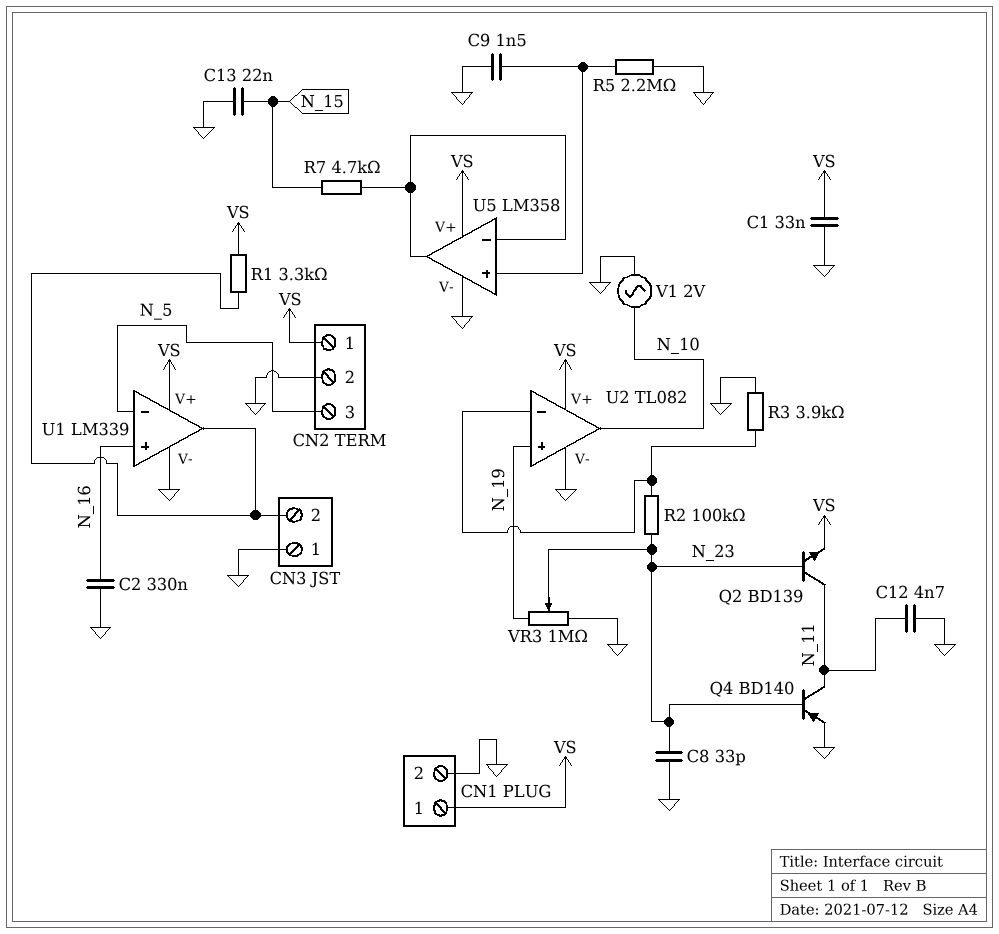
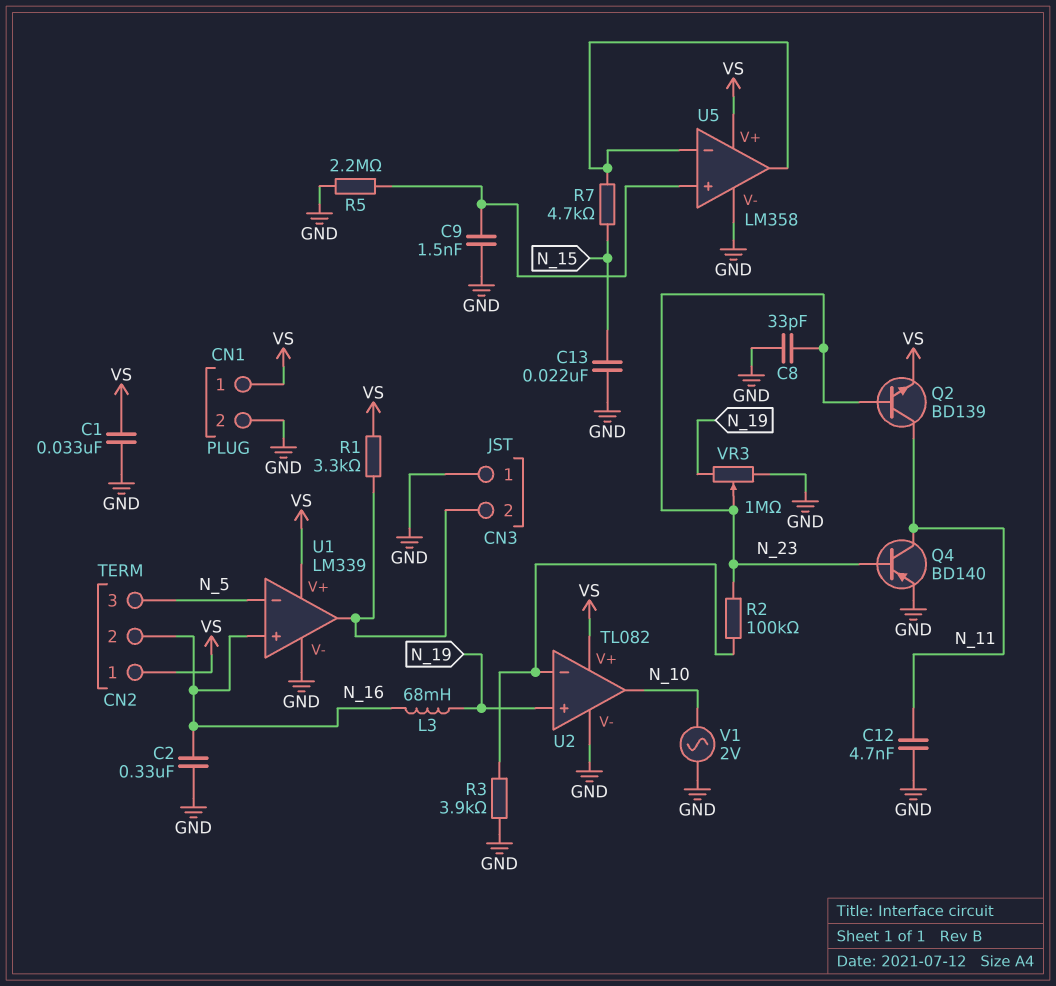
CN2 pin 2: GND -> N_16
L3: none -> 68mH (N_16, N_19)

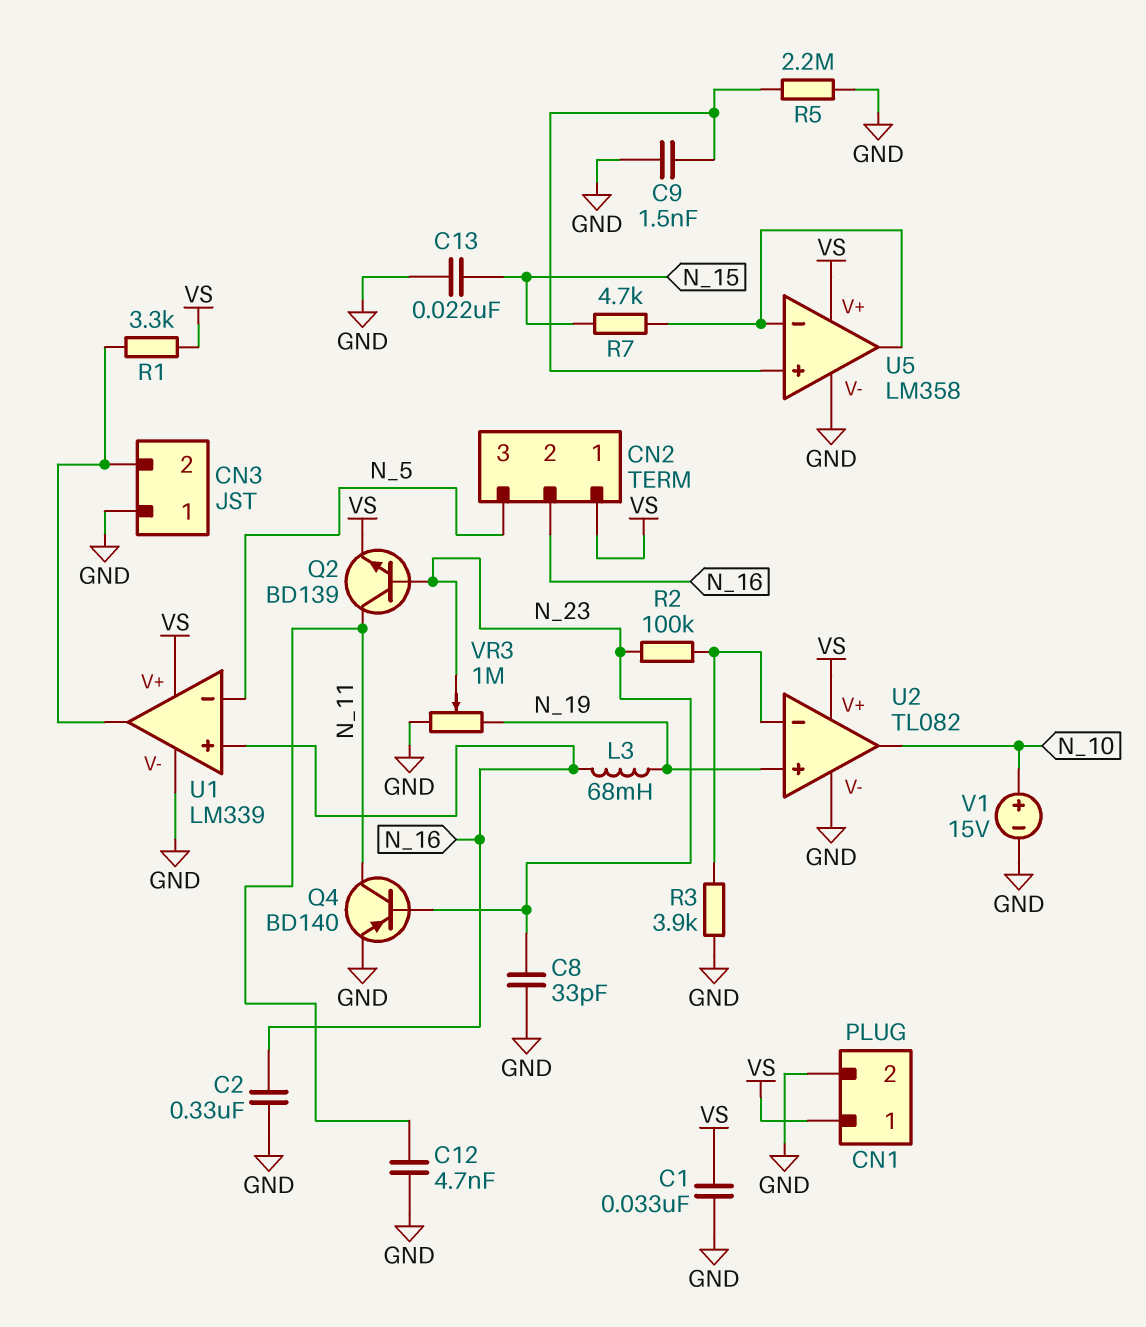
V1: AC 2V (GND, N_10) -> 15V (plus N_10, minus GND)

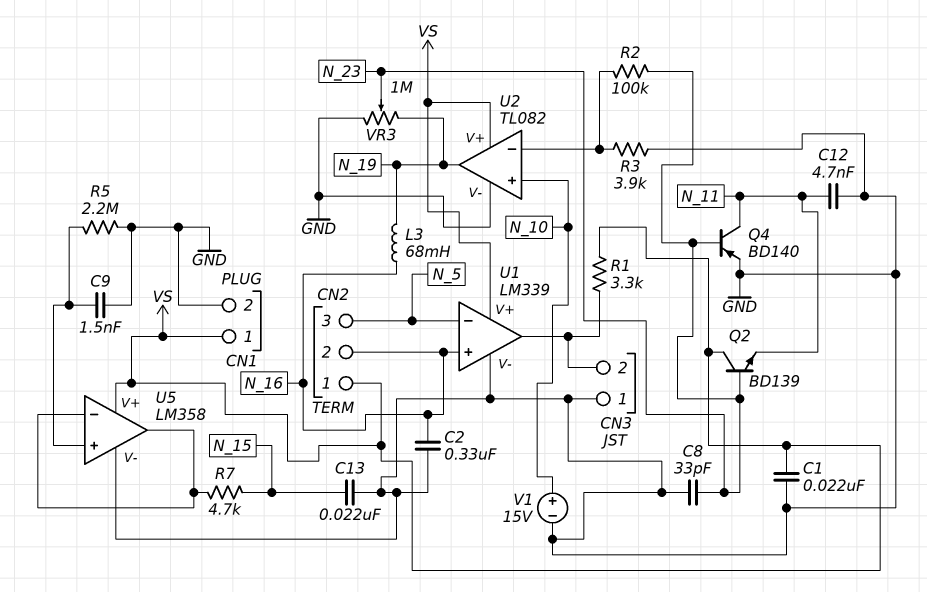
C1: 33nF (GND, VS) -> 22nF (GND, VS)
Q2: NPN BD139 (B N_23, C N_11, E VS) -> NPN BD139 (B N_23, C VS, E N_11)
U2 pin in+: N_19 -> N_10
U2 pin out: N_10 -> N_19

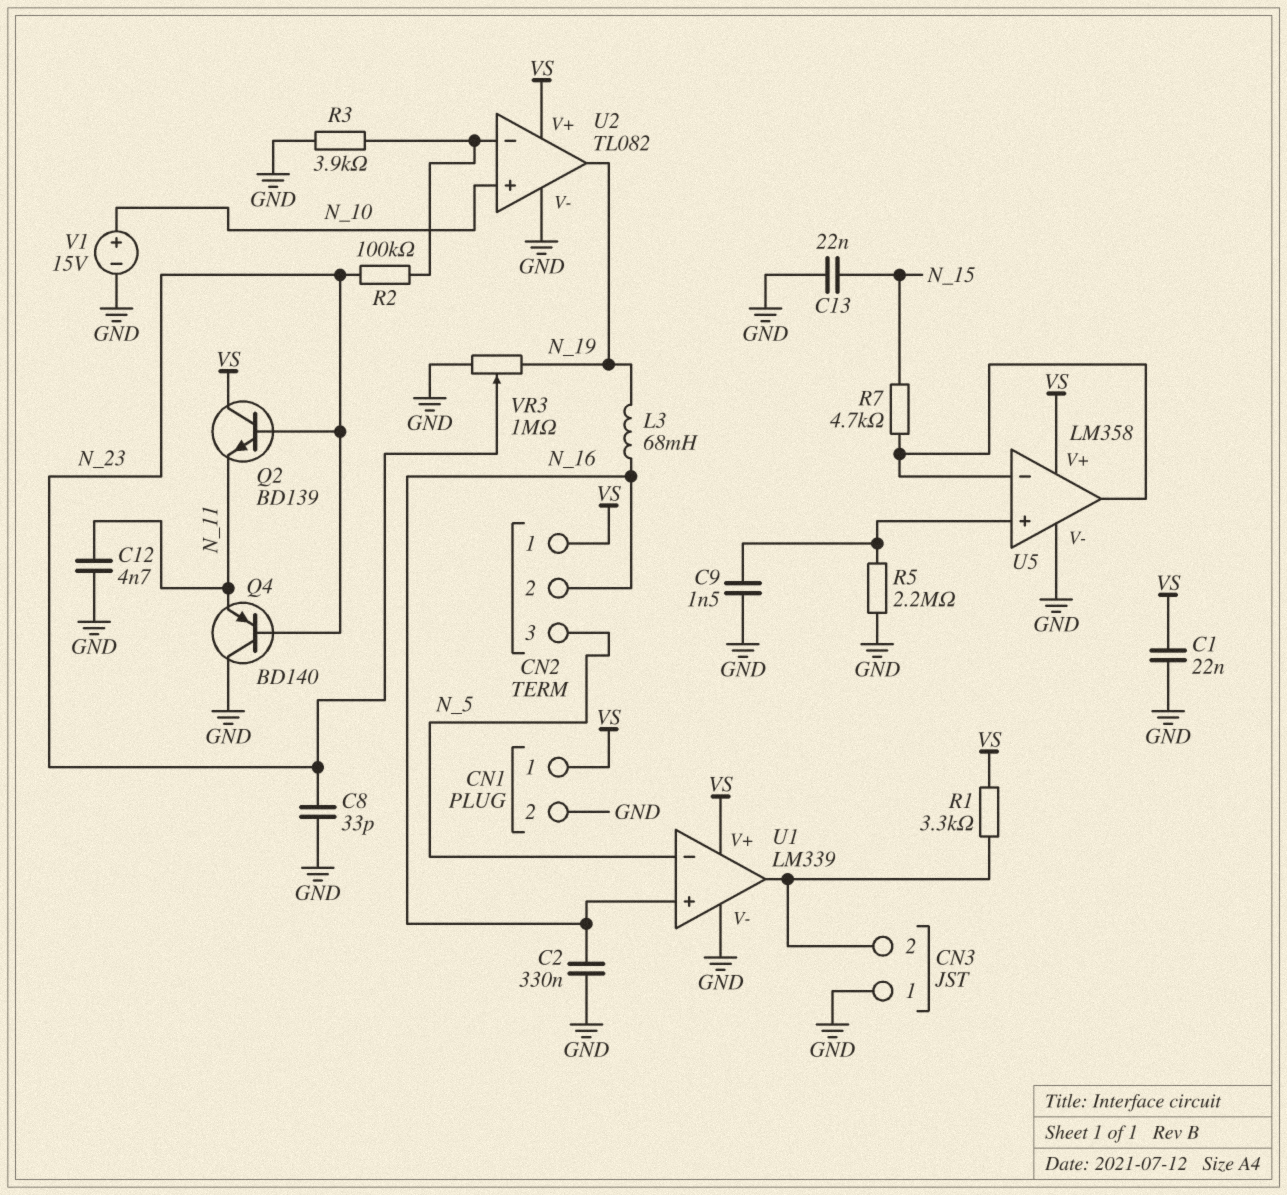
Q4: PNP BD140 (B N_23, C N_11, E GND) -> PNP BD140 (B N_23, C GND, E N_11)

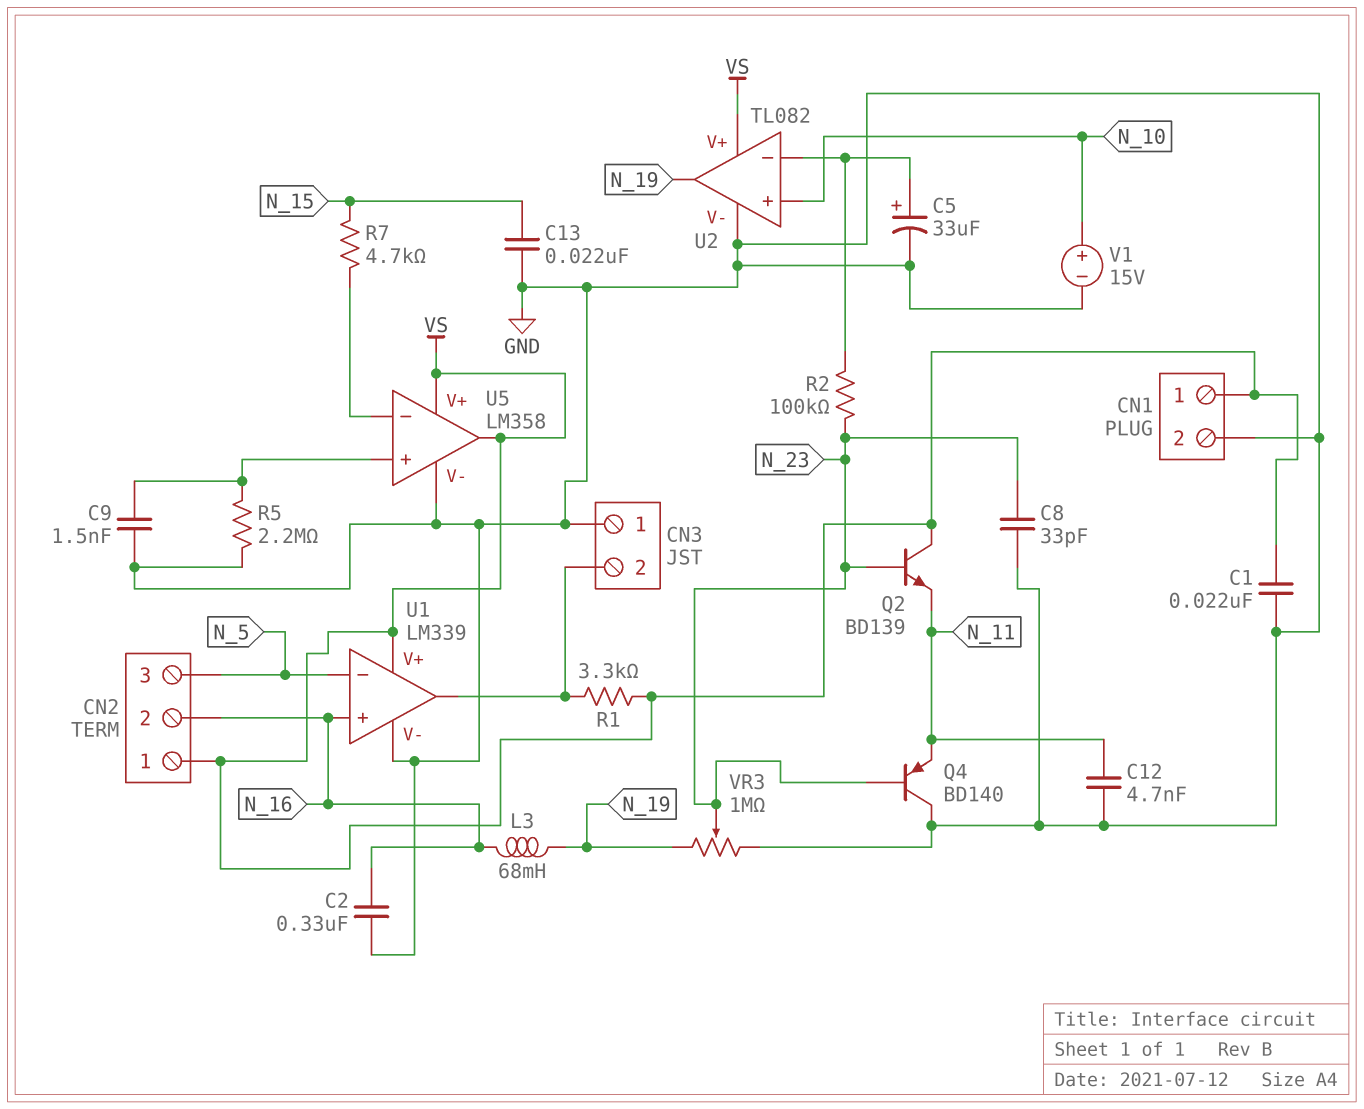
C5: none -> 33uF (plus U2/in-, minus GND)
R3: 3.9k (GND, U2/in-) -> none
U5 pin out: U5/in- -> VS

